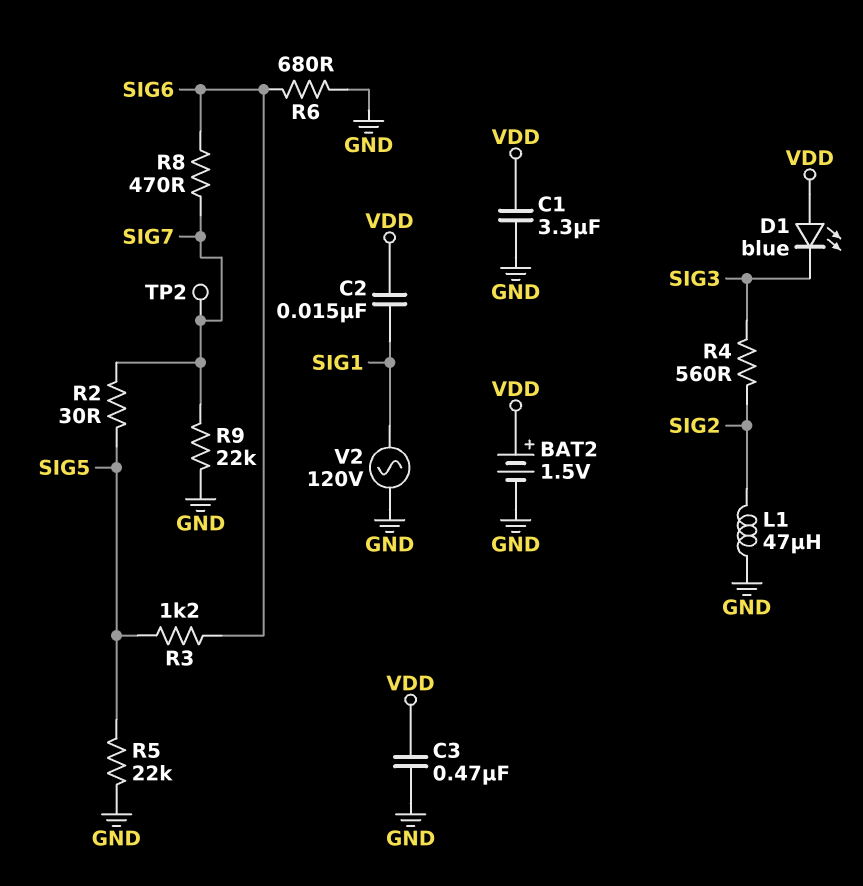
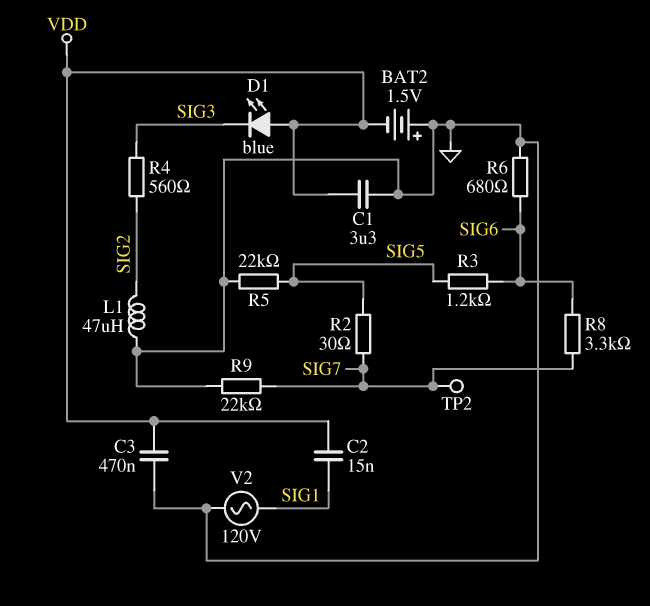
BAT2: 1.5V (plus VDD, minus GND) -> 1.5V (plus GND, minus VDD)
R8: 470 (SIG6, SIG7) -> 3.3k (SIG6, SIG7)

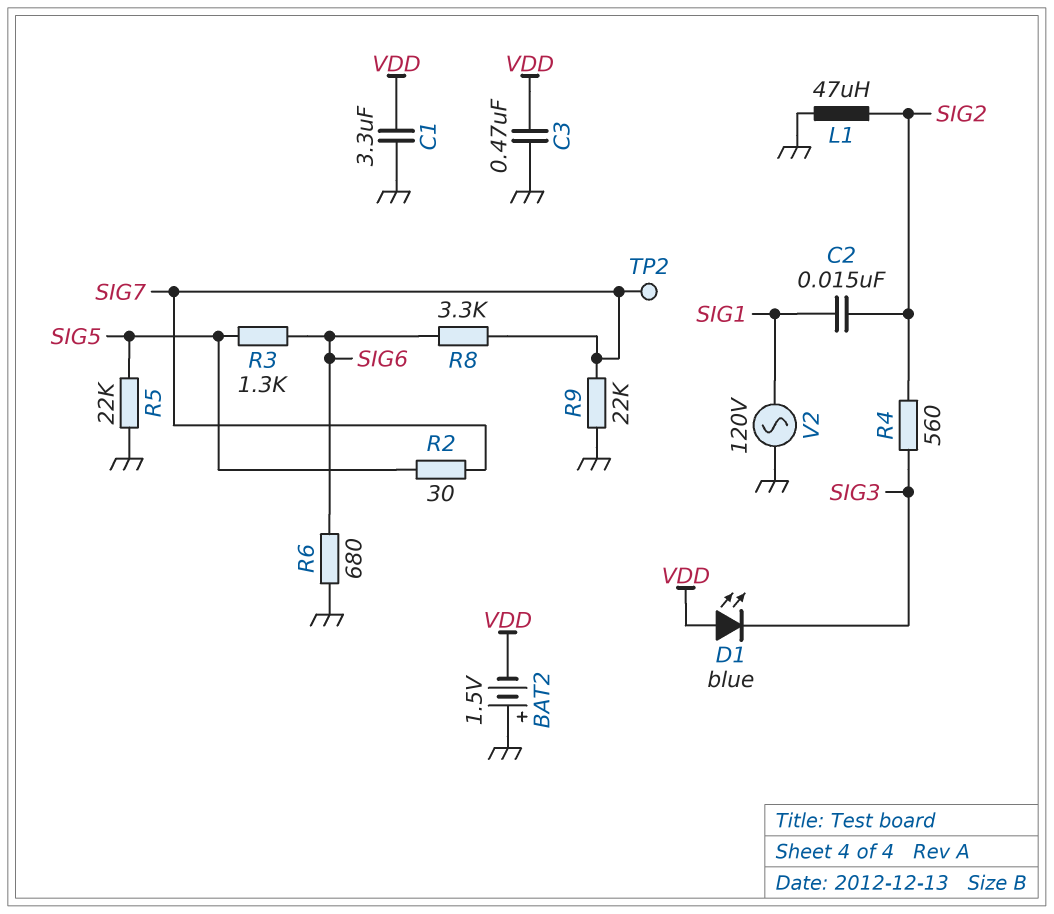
C2: 15nF (SIG1, VDD) -> 15nF (SIG1, SIG2)
R3: 1.2k (SIG5, SIG6) -> 1.3k (SIG5, SIG6)

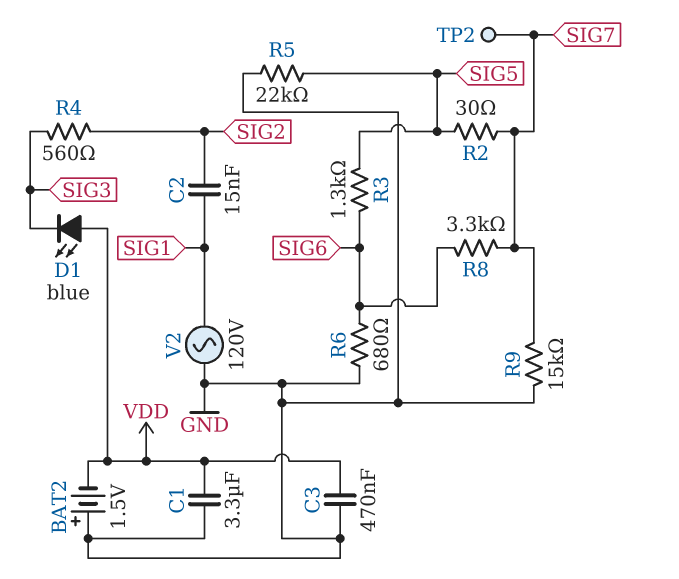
L1: 47uH (GND, SIG2) -> none
R9: 22k (GND, SIG7) -> 15k (GND, SIG7)

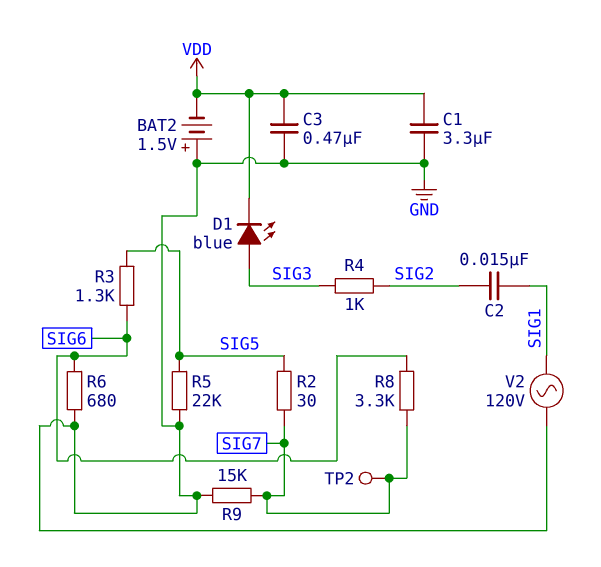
D1: LED blue (A VDD, K SIG3) -> LED blue (A SIG3, K VDD)
R4: 560 (SIG2, SIG3) -> 1k (SIG2, SIG3)

